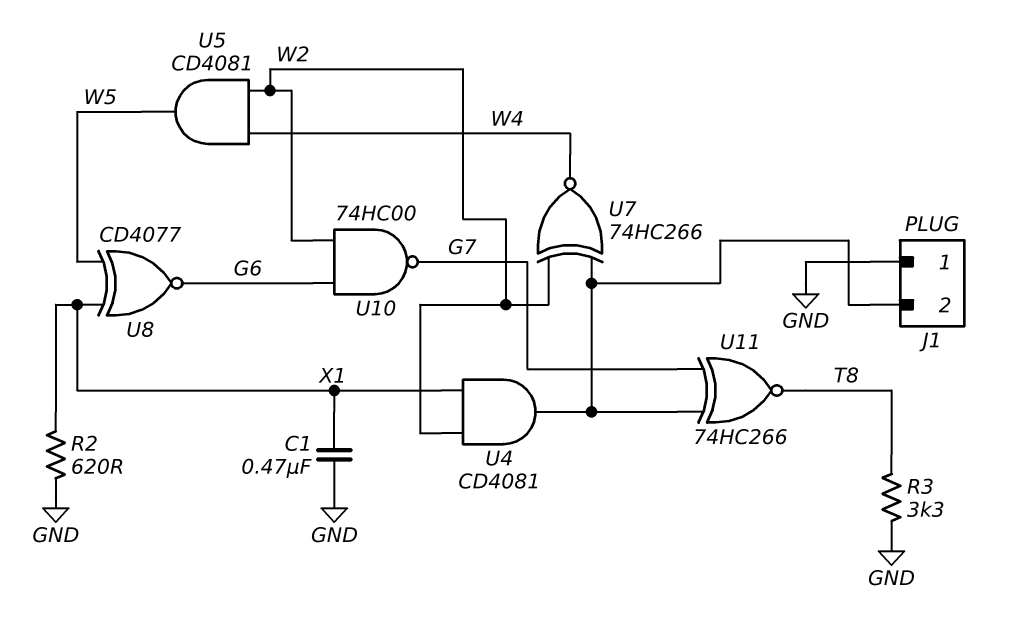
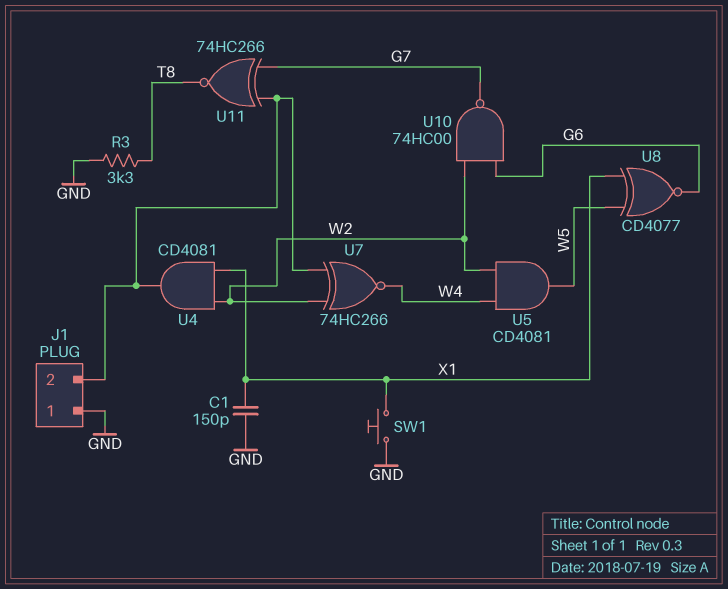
C1: 470nF (GND, X1) -> 150pF (GND, X1)
R2: 620 (GND, X1) -> none
SW1: none -> button (GND, X1)

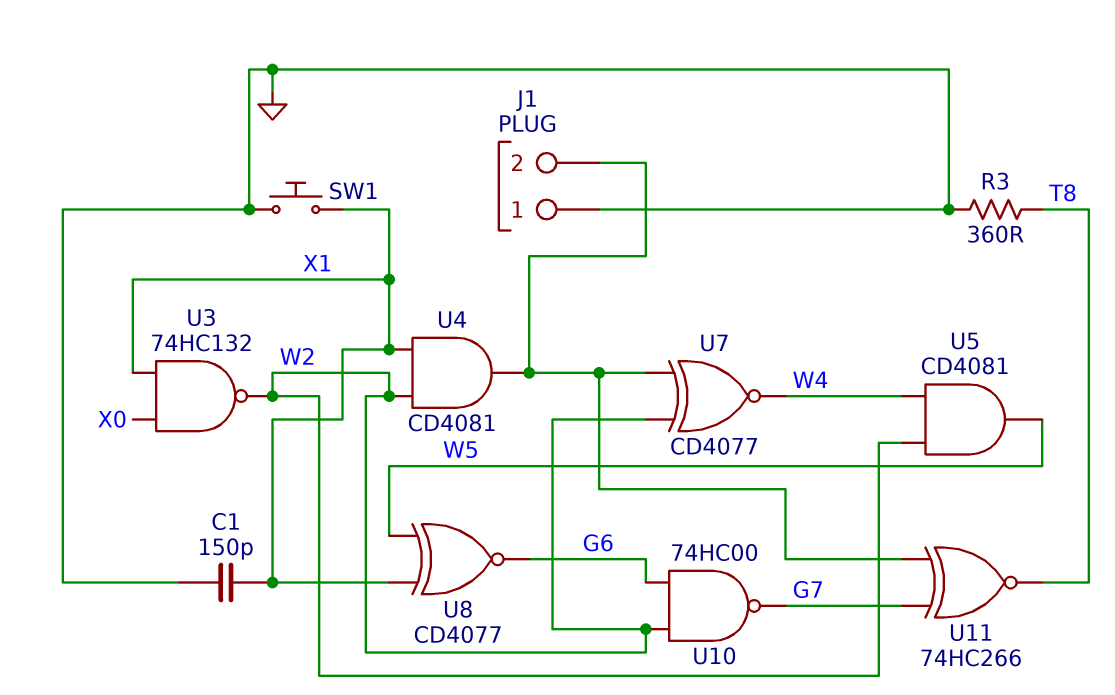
R3: 3.3k (GND, T8) -> 360 (GND, T8)
U3: none -> NAND 74HC132 (in X0, in X1, out W2)
U7: XNOR 74HC266 (in J1/2, in W2, out W4) -> XNOR CD4077 (in J1/2, in W2, out W4)

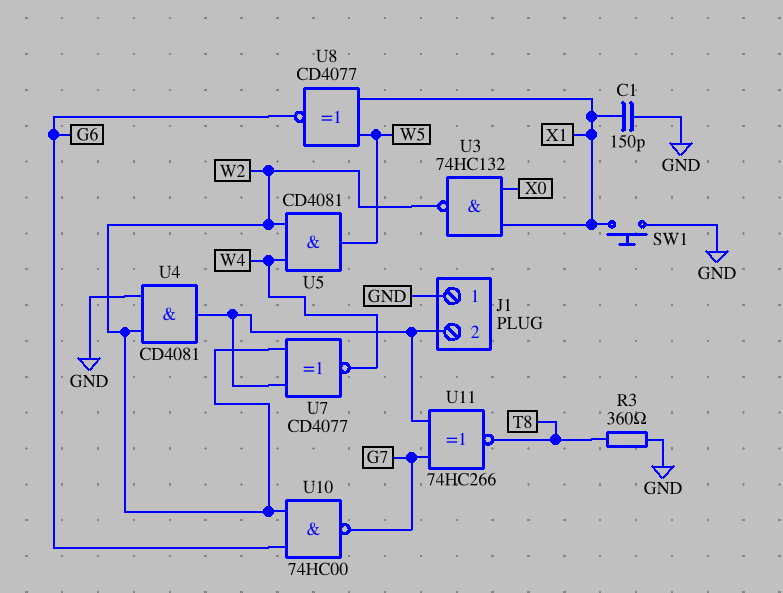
U4: AND CD4081 (in W2, in X1, out J1/2) -> AND CD4081 (in GND, in W2, out J1/2)

